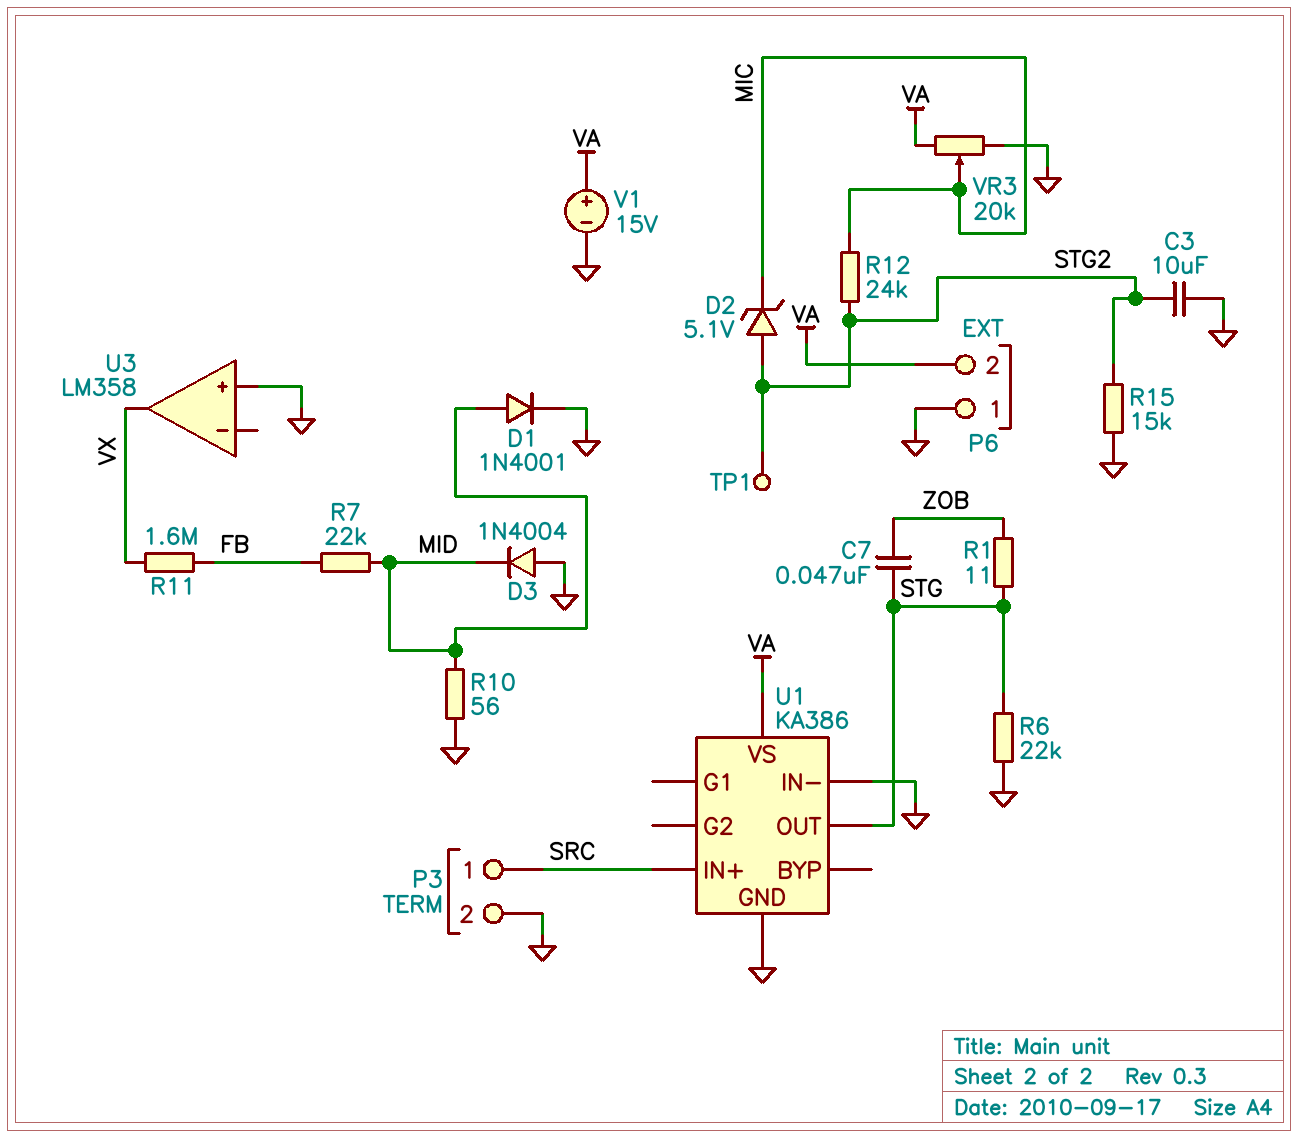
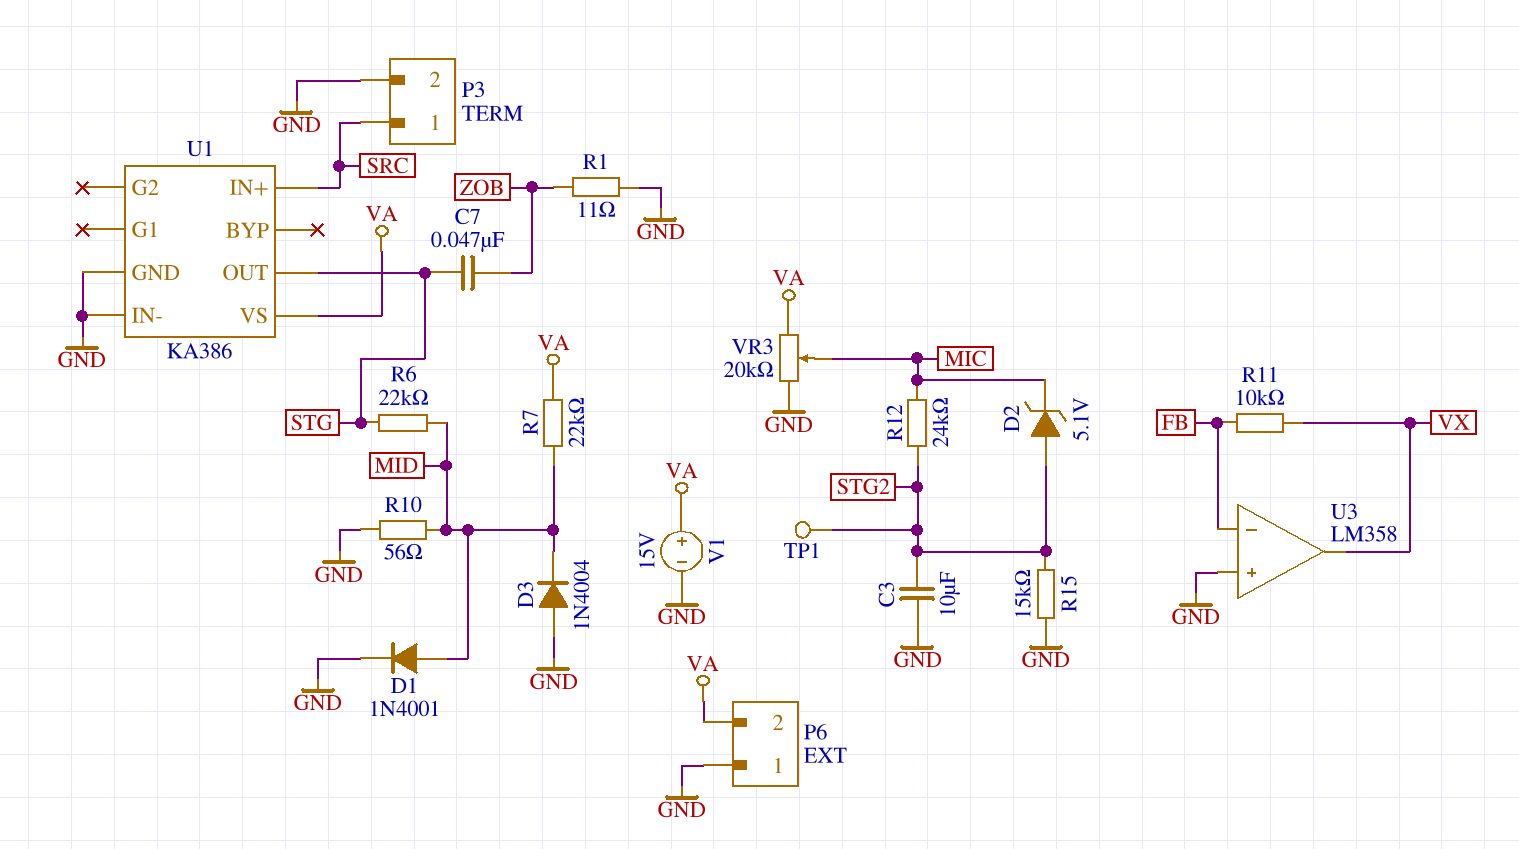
R1: 11 (STG, ZOB) -> 11 (GND, ZOB)
R6: 22k (GND, STG) -> 22k (MID, STG)
R7: 22k (FB, MID) -> 22k (MID, VA)
R11: 1.6M (FB, VX) -> 10k (FB, VX)
U3 pin in-: none -> FB

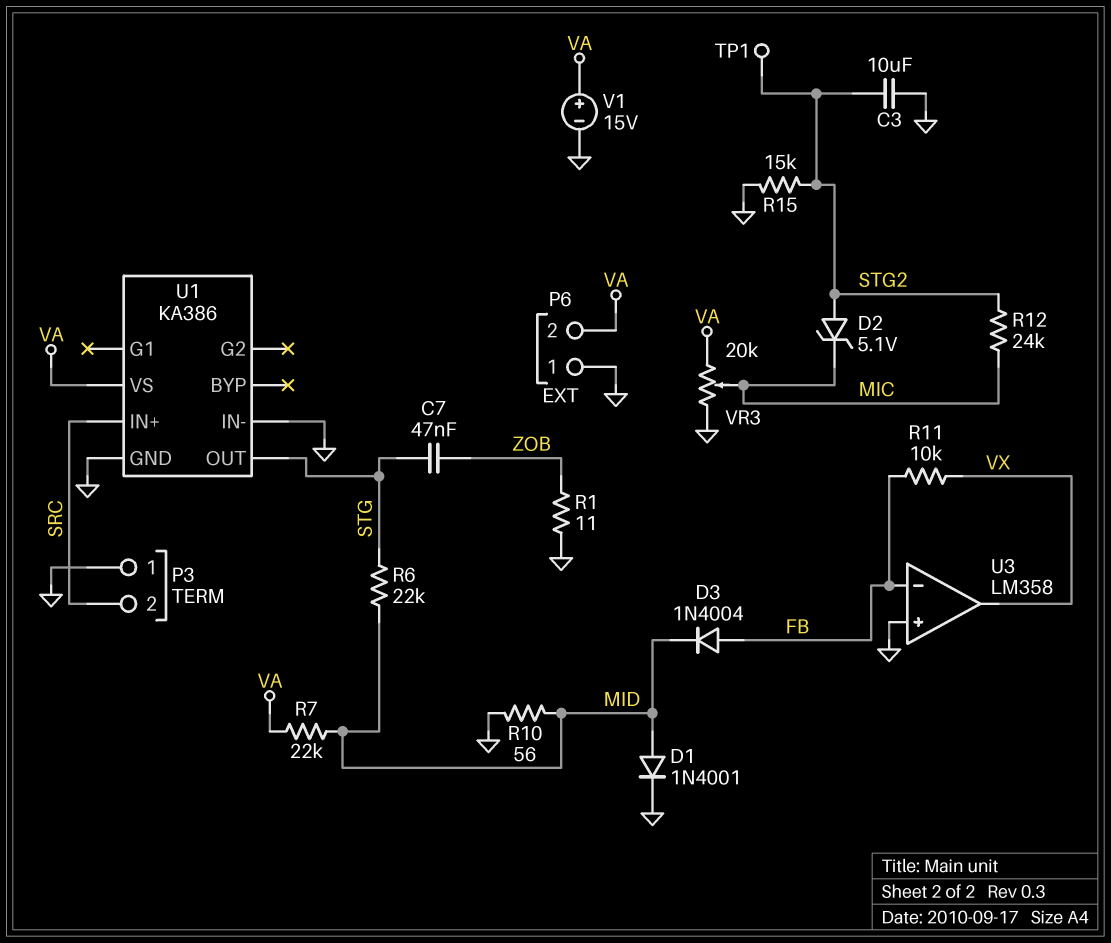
D3: diode 1N4004 (A GND, K MID) -> diode 1N4004 (A FB, K MID)
P3 pin 1: SRC -> GND
P3 pin 2: GND -> SRC

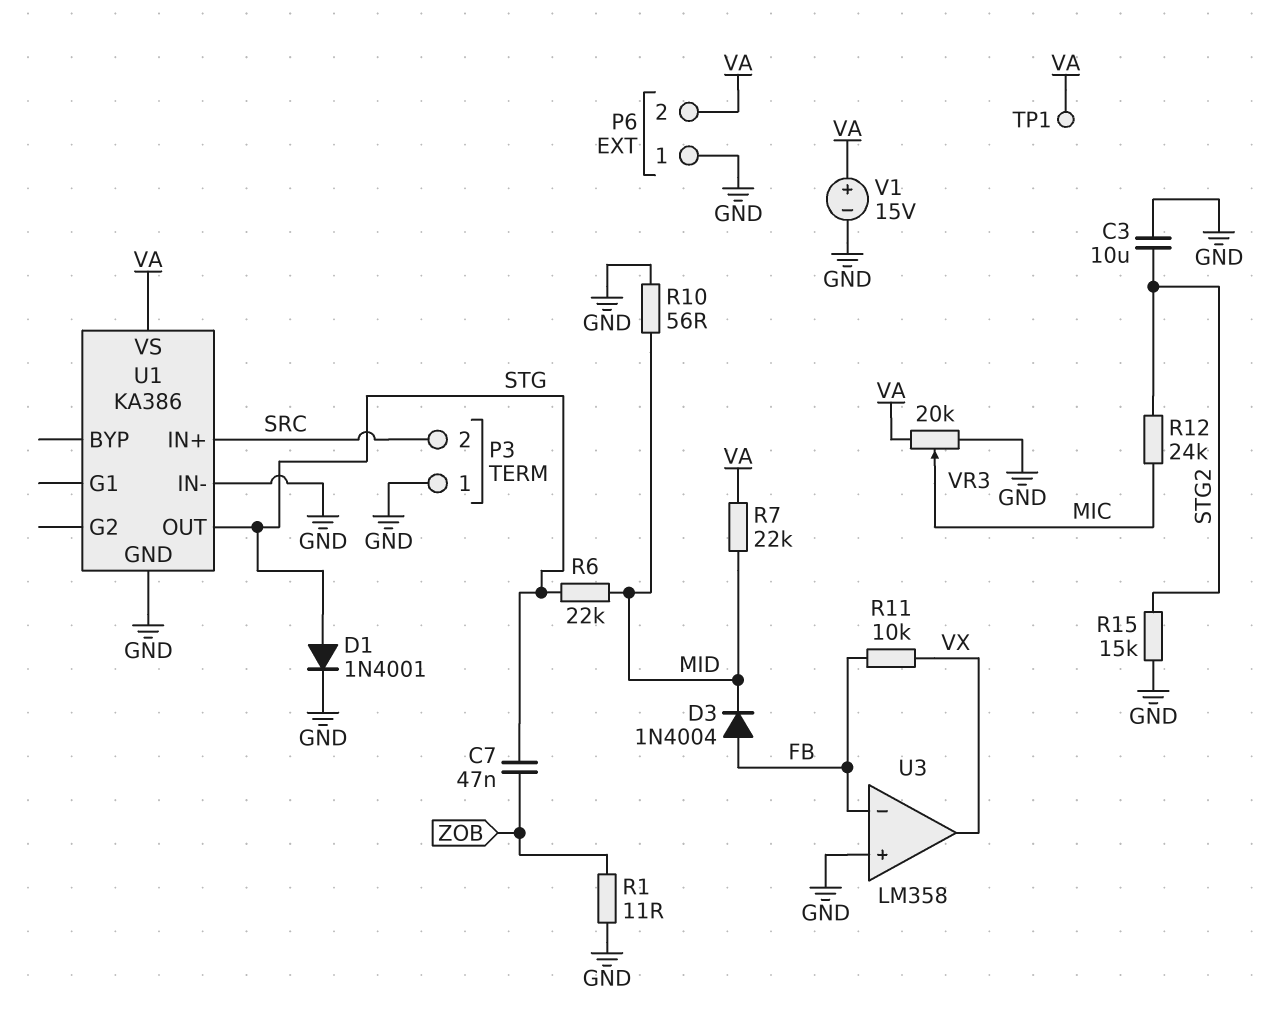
D1: diode 1N4001 (A MID, K GND) -> diode 1N4001 (A STG, K GND)
D2: zener 5.1V (A STG2, K MIC) -> none
TP1: test point (STG2) -> test point (VA)

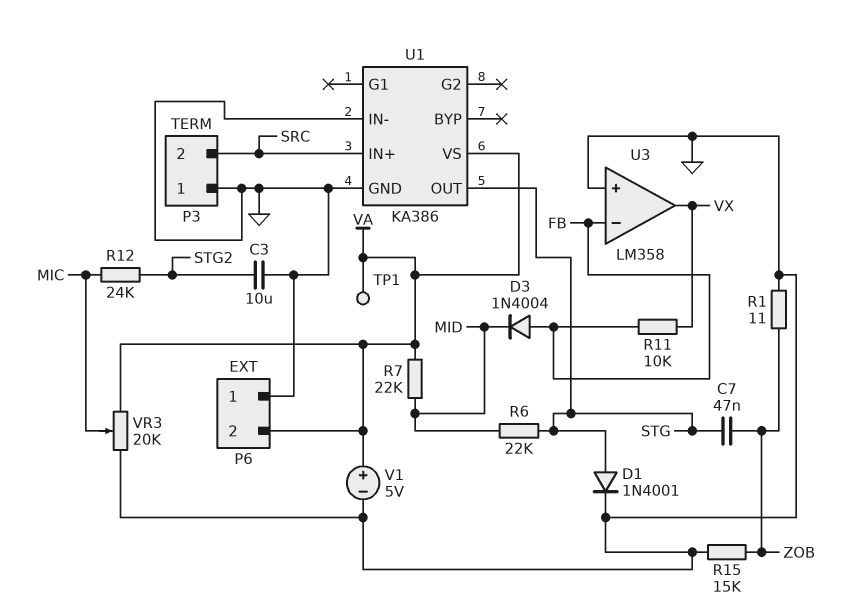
R10: 56 (GND, MID) -> none
R15: 15k (GND, STG2) -> 15k (GND, ZOB)
V1: 15V (plus VA, minus GND) -> 5V (plus VA, minus GND)

